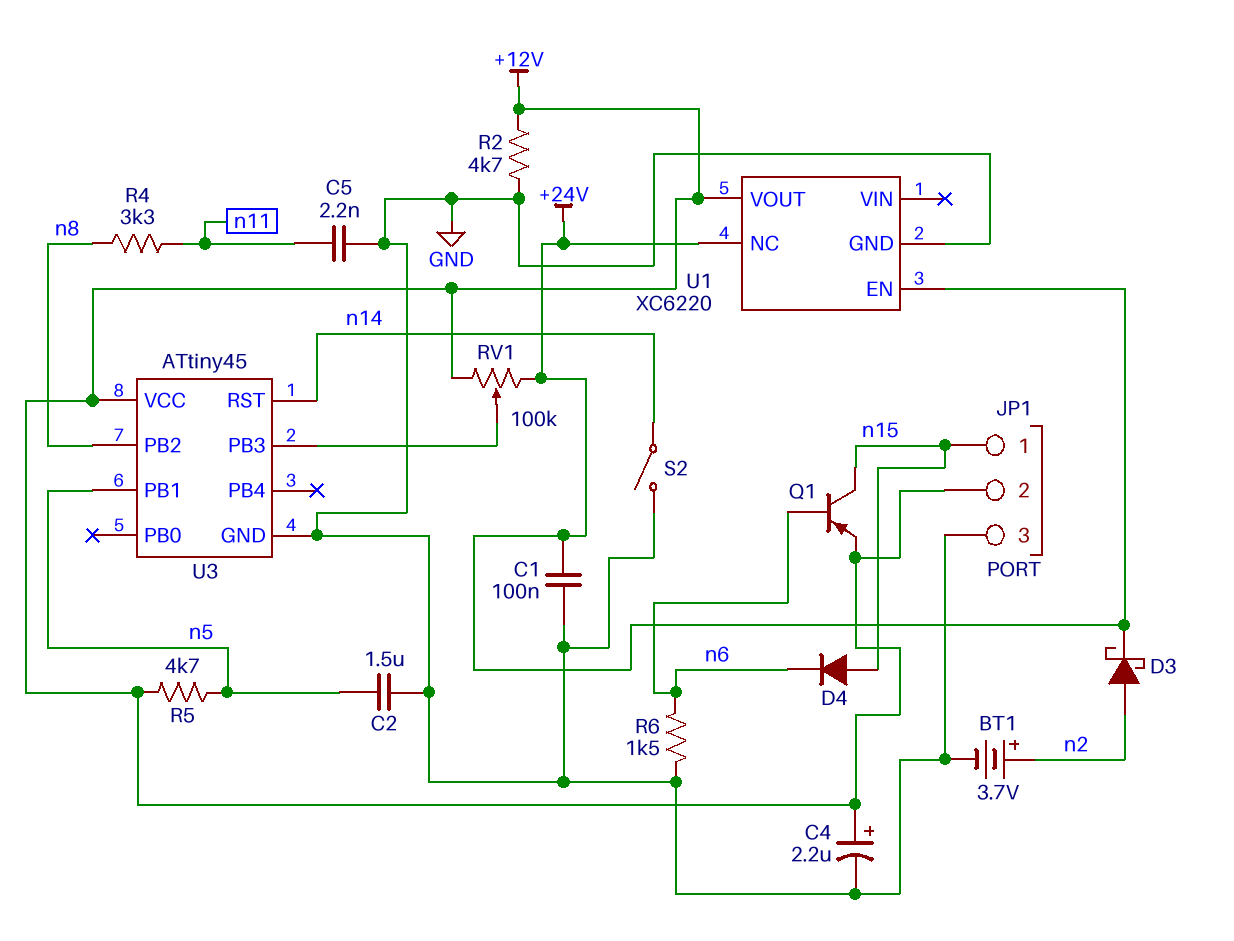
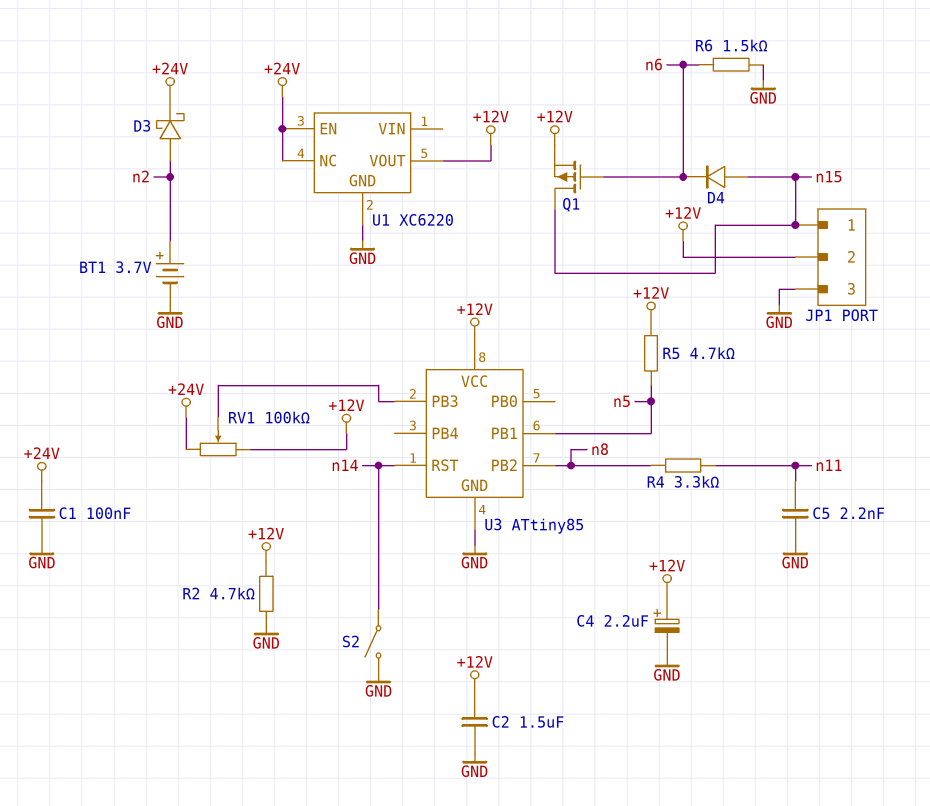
C2: 1.5uF (GND, n5) -> 1.5uF (+12V, GND)
Q1: PNP (B n6, C n15, E +12V) -> PMOS (G n6, D n15, S +12V)
U3: ATtiny45 -> ATtiny85

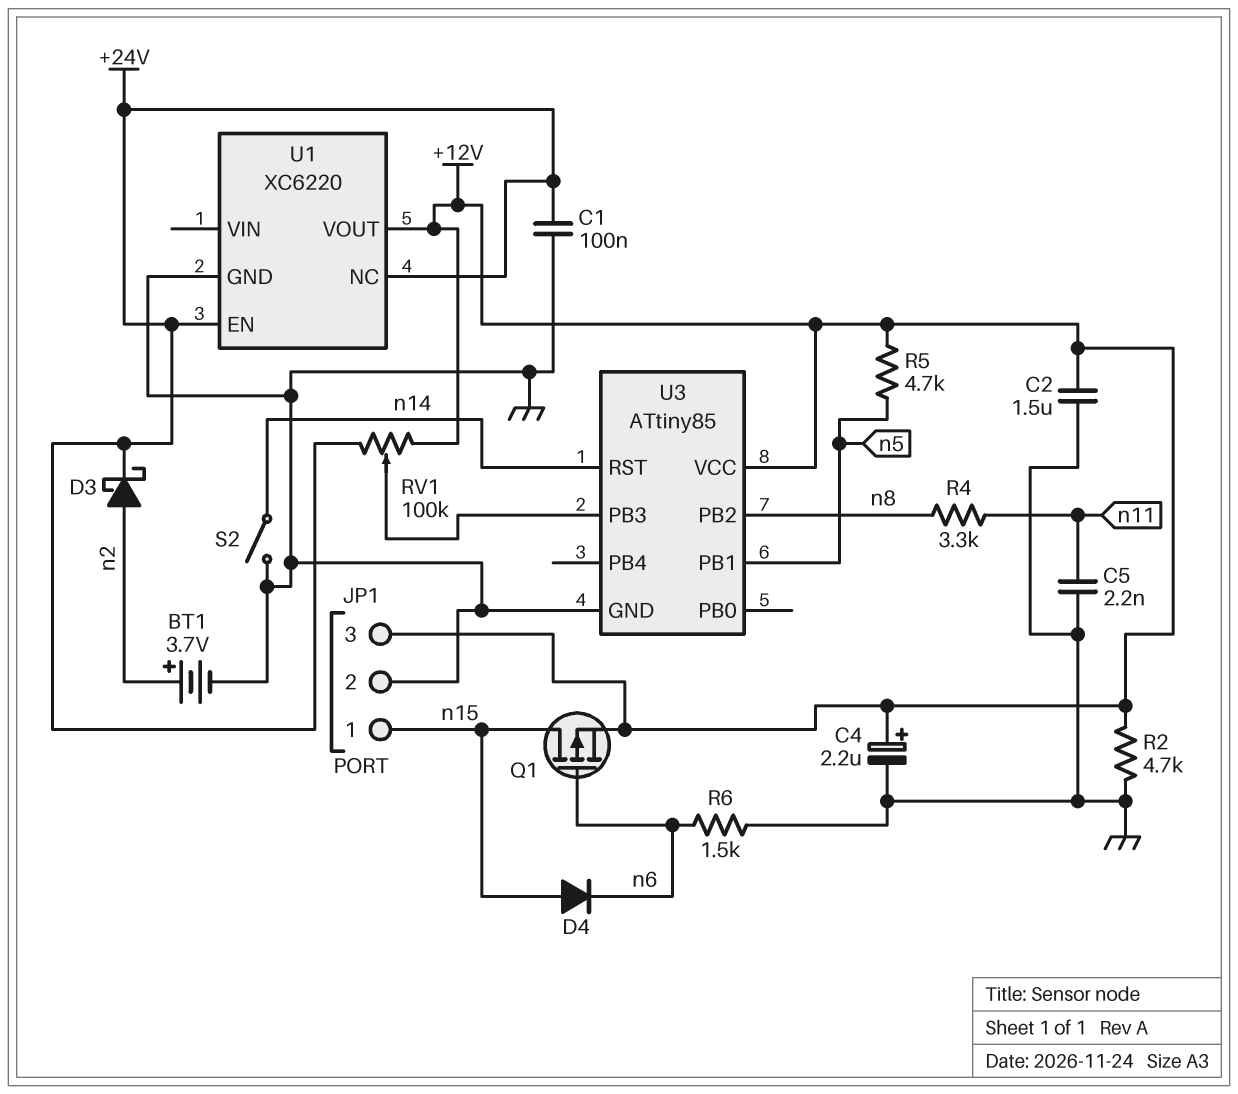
JP1 pin 2: +12V -> GND
JP1 pin 3: GND -> +12V

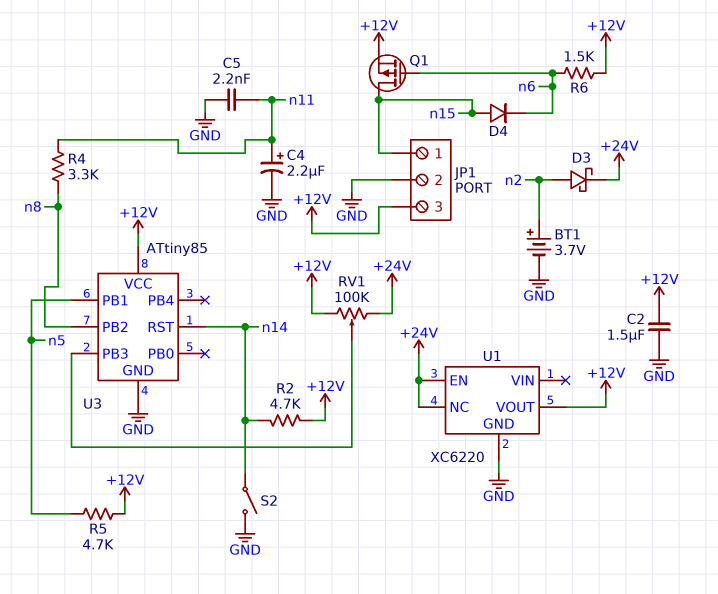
C1: 100nF (+24V, GND) -> none
C4: 2.2uF (plus +12V, minus GND) -> 2.2uF (plus n11, minus GND)
R2: 4.7k (+12V, GND) -> 4.7k (+12V, n14)
R6: 1.5k (GND, n6) -> 1.5k (+12V, n6)

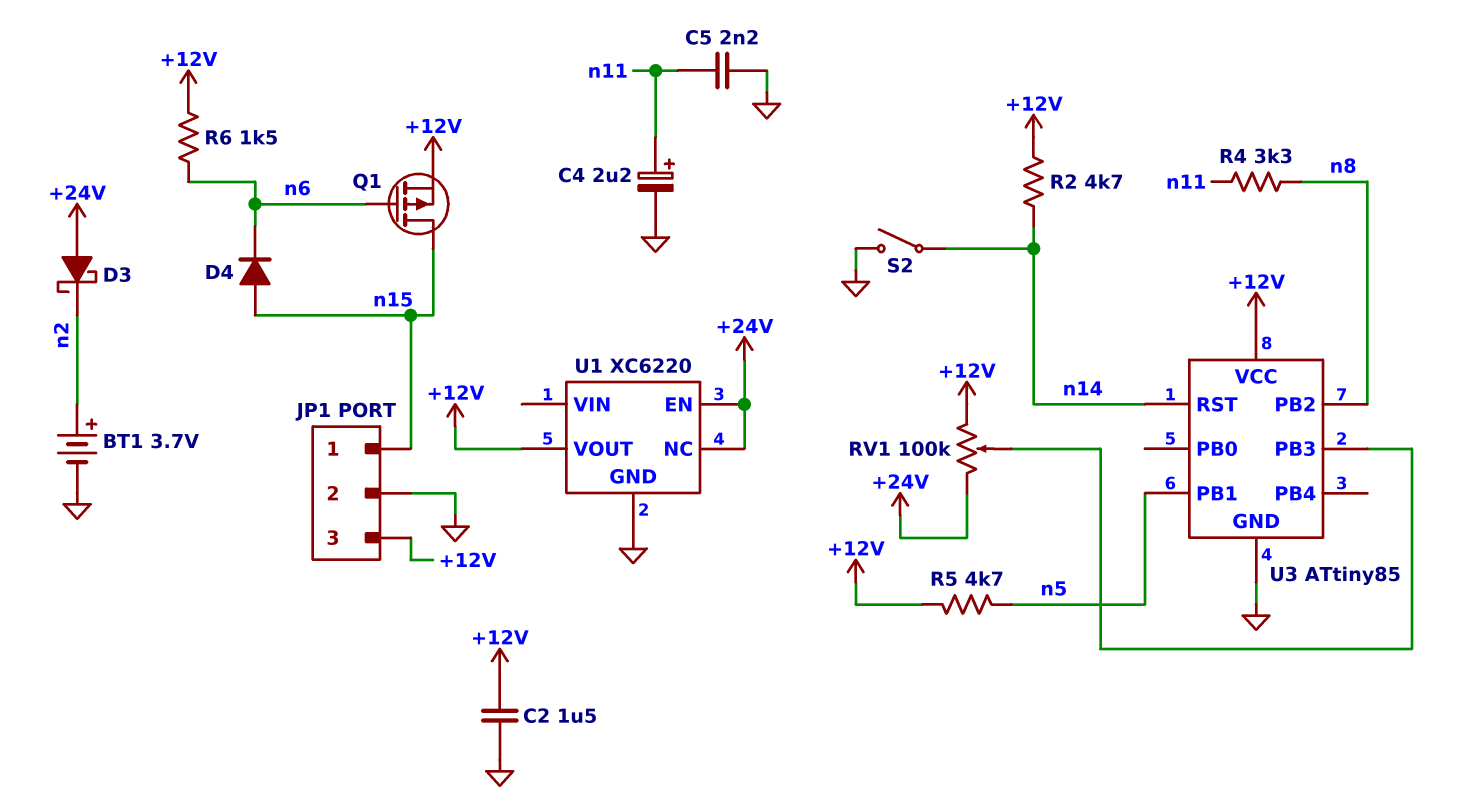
D3: schottky (A n2, K +24V) -> schottky (A +24V, K n2)

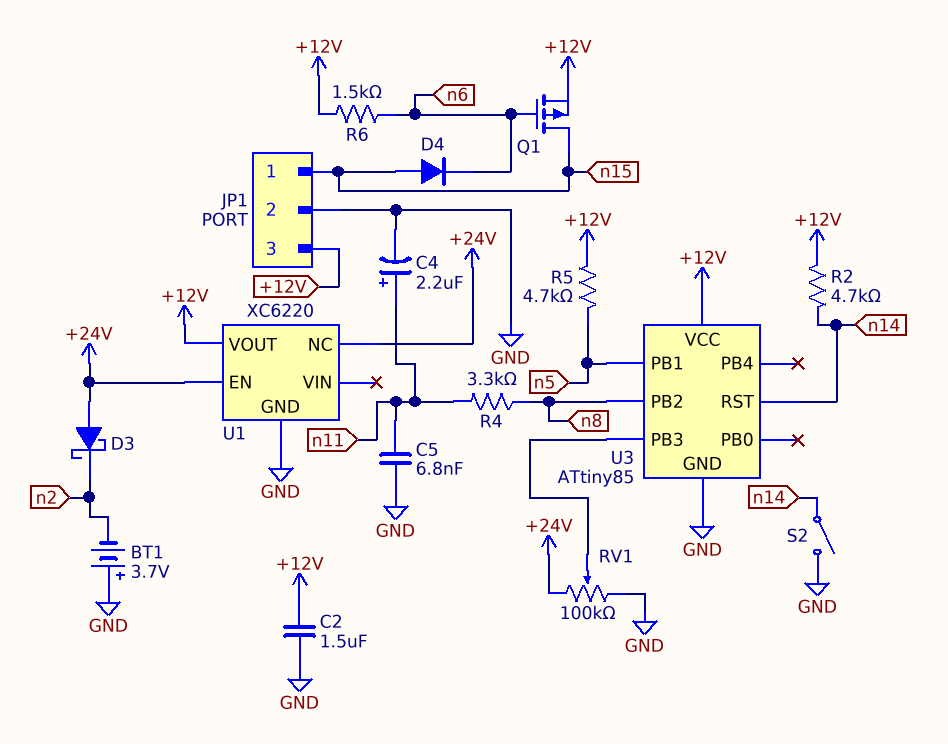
BT1: 3.7V (plus n2, minus GND) -> 3.7V (plus GND, minus n2)
C5: 2.2nF (GND, n11) -> 6.8nF (GND, n11)
RV1: 100k (+12V, +24V, wiper U3/PB3) -> 100k (+24V, GND, wiper U3/PB3)

